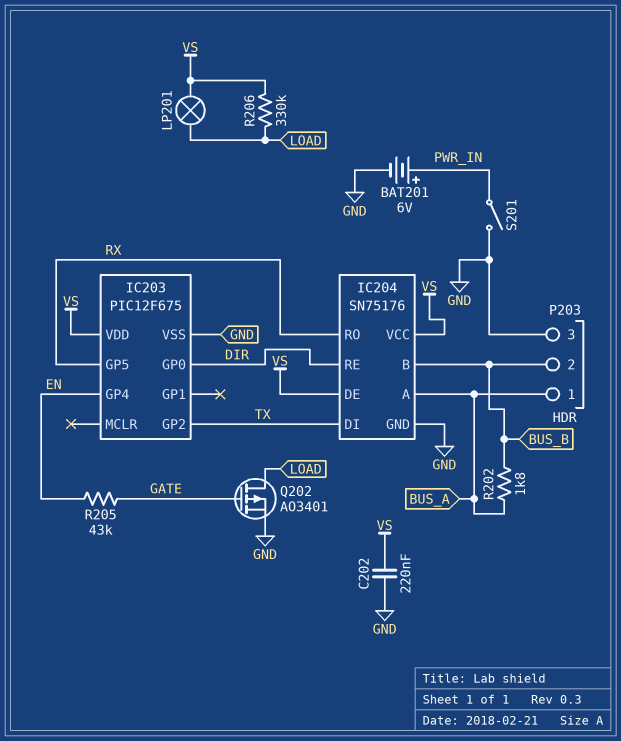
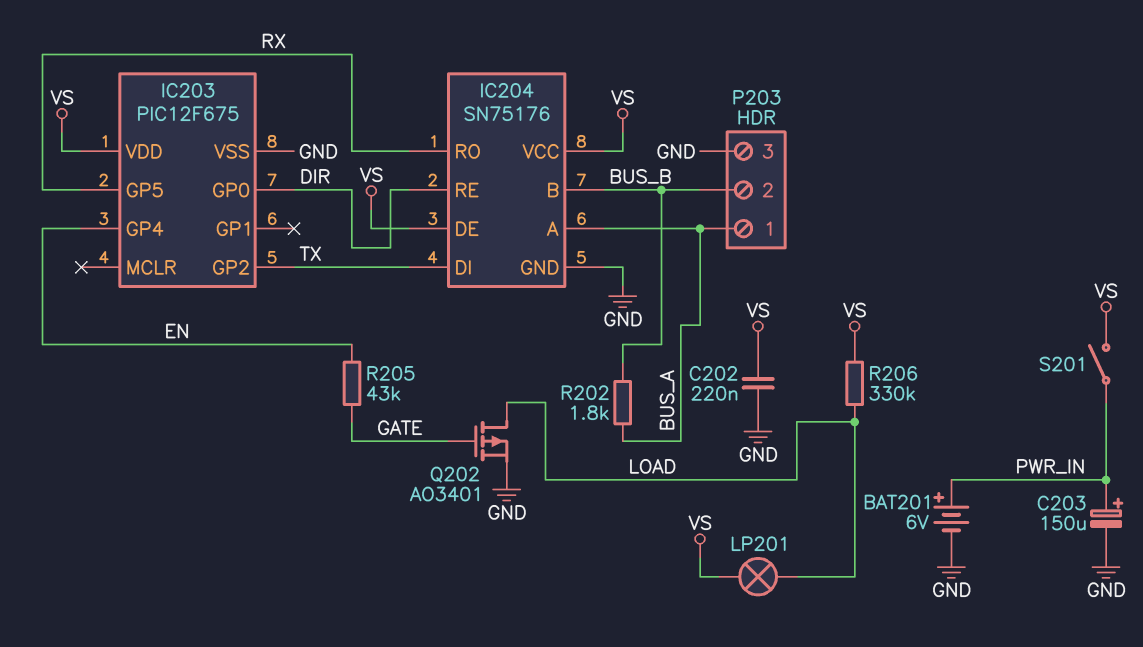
C203: none -> 150uF (plus PWR_IN, minus GND)
S201: switch (GND, PWR_IN) -> switch (PWR_IN, VS)

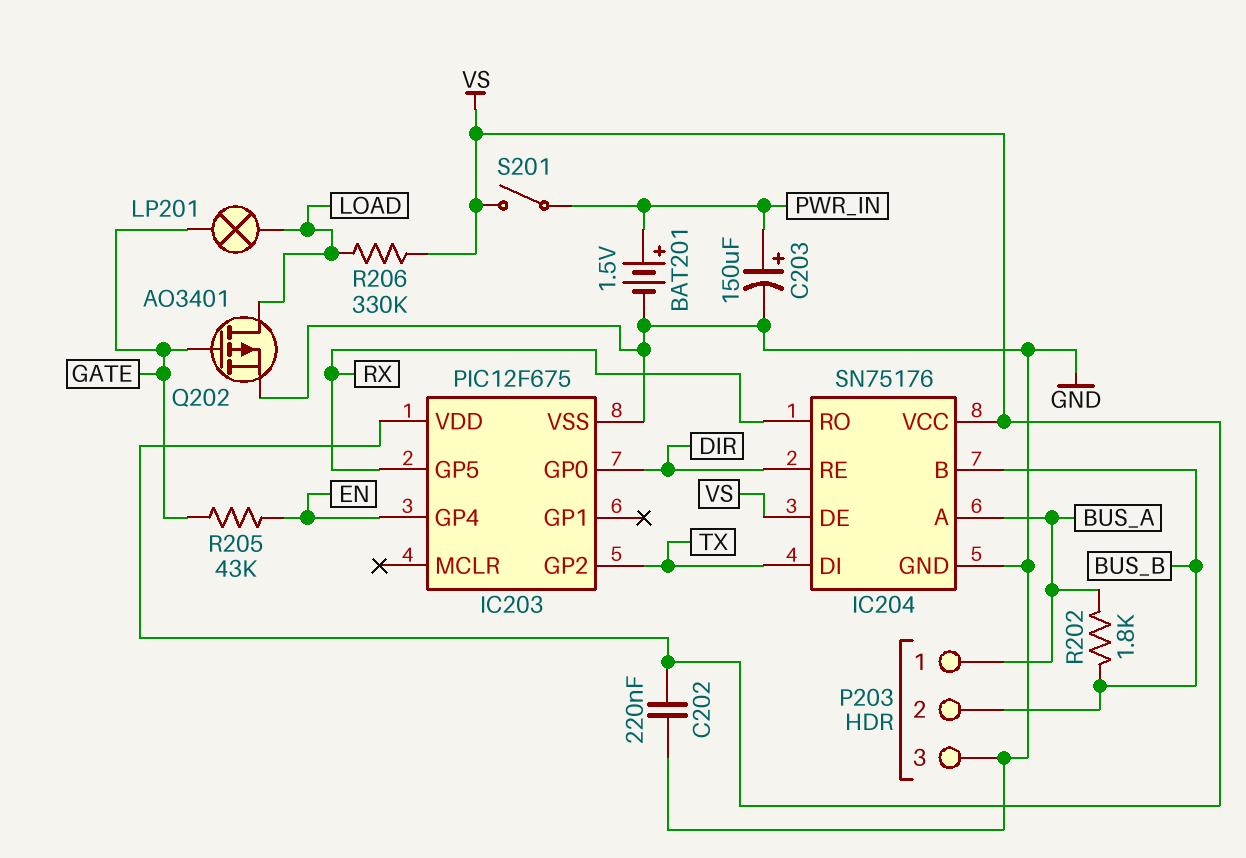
BAT201: 6V (plus PWR_IN, minus GND) -> 1.5V (plus PWR_IN, minus GND)
LP201: lamp (LOAD, VS) -> lamp (GATE, LOAD)

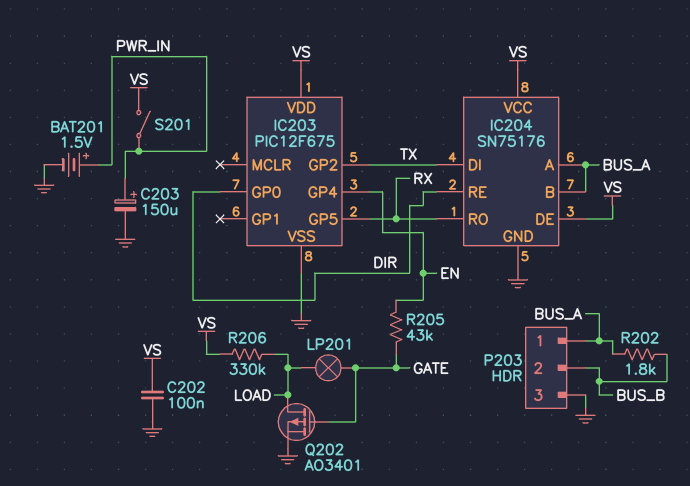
C202: 220nF (GND, VS) -> 100nF (GND, VS)
IC204 pin B: BUS_B -> BUS_A

